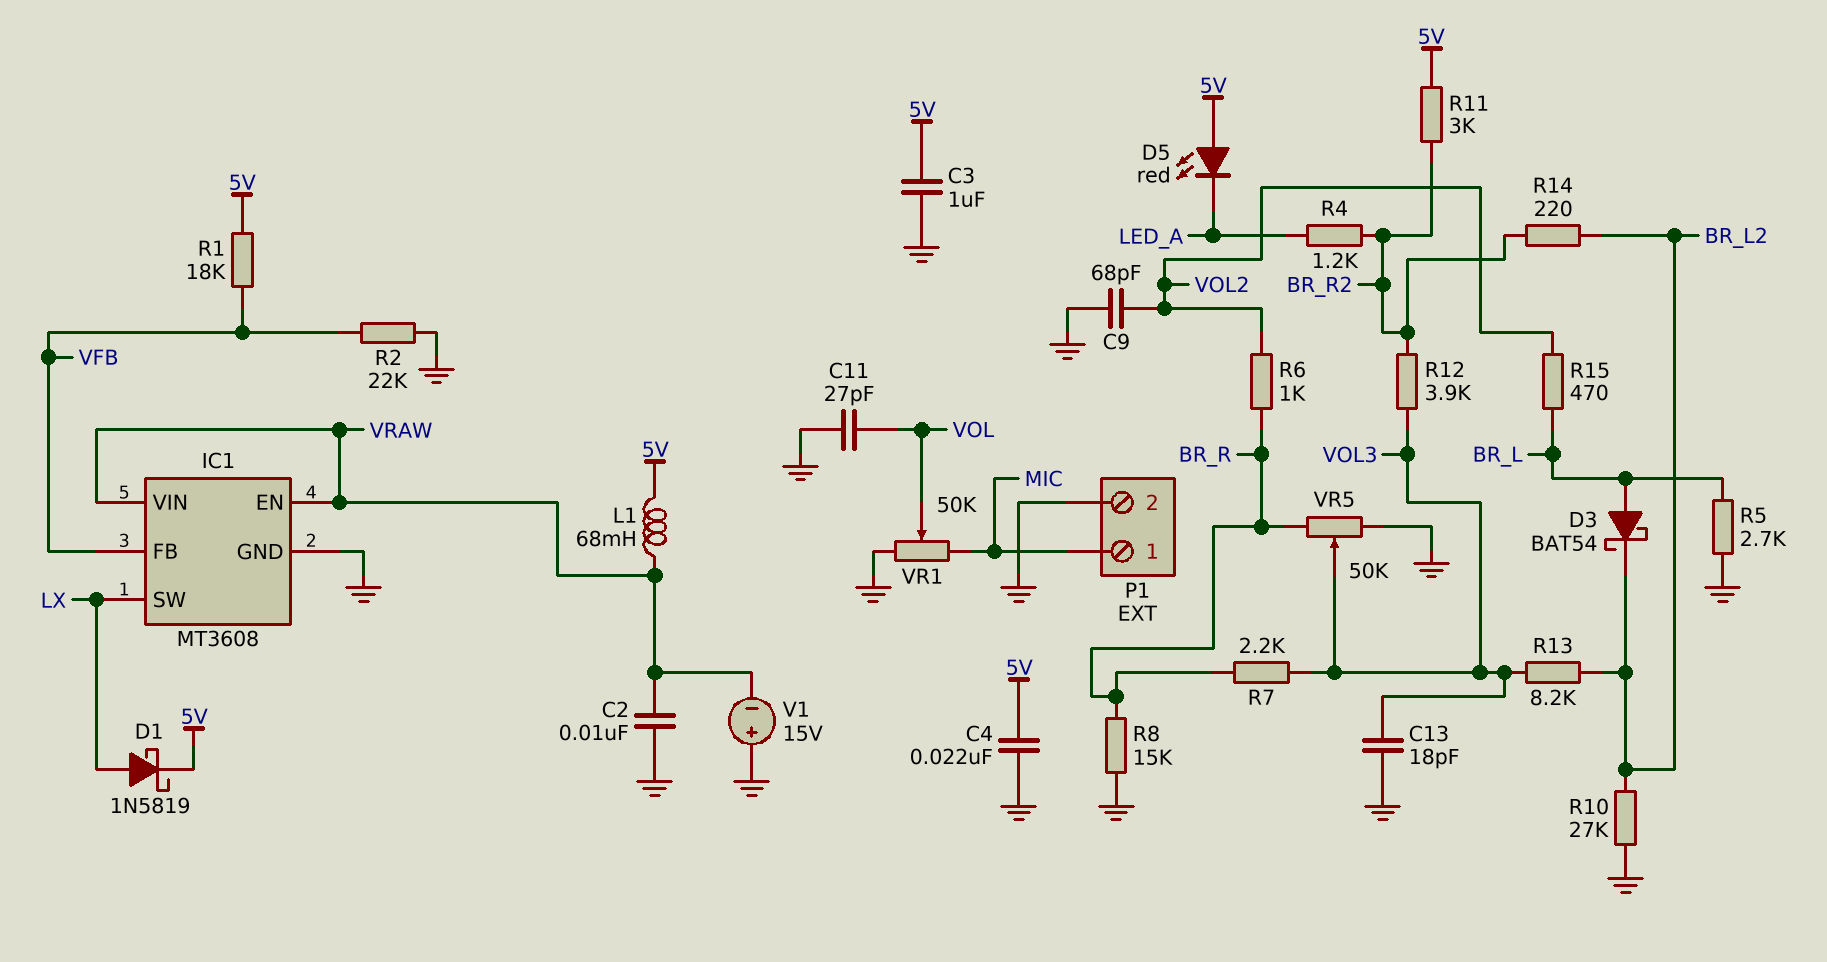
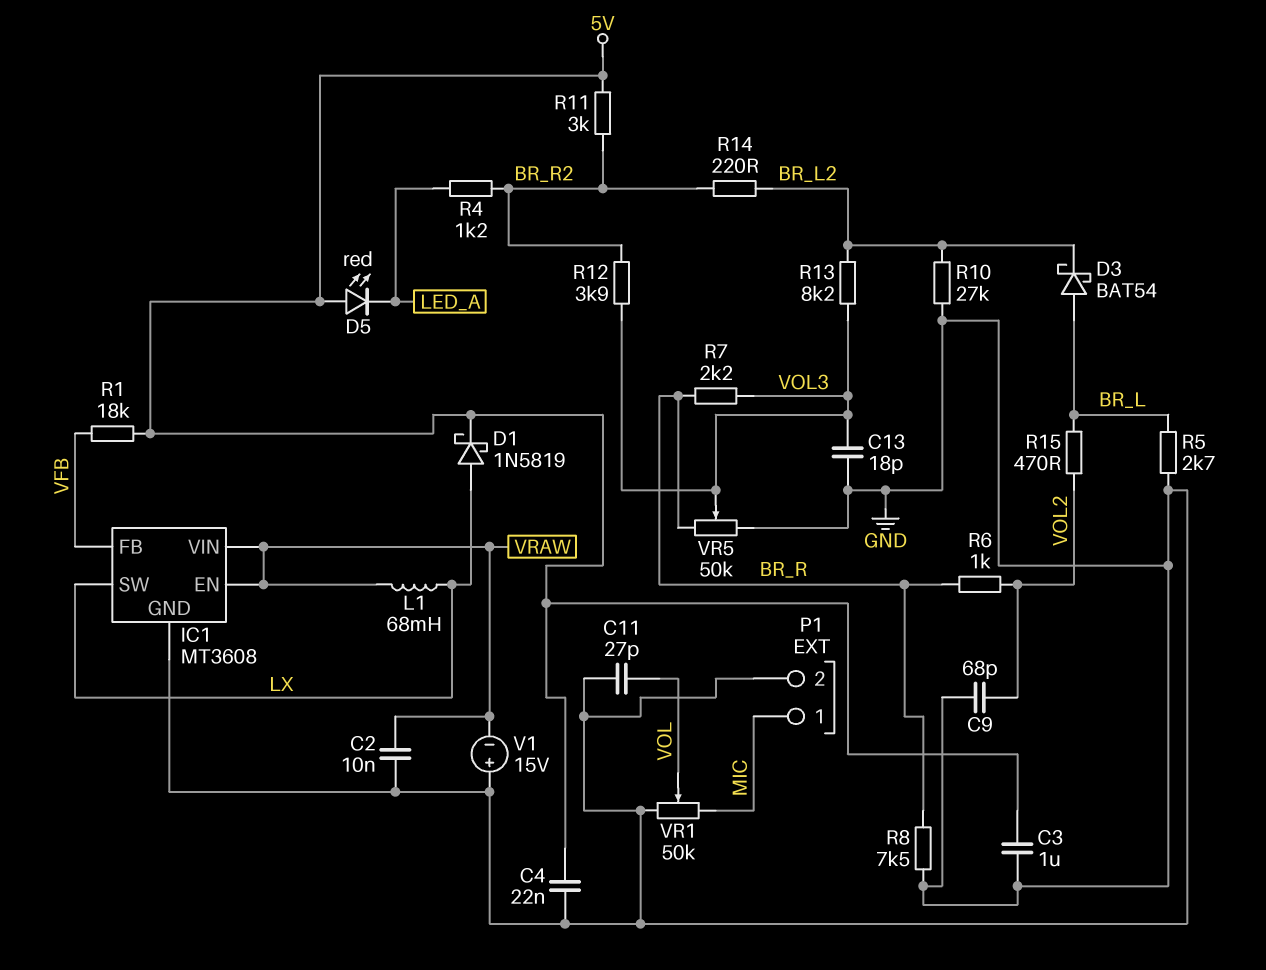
L1: 68mH (5V, VRAW) -> 68mH (LX, VRAW)
R2: 22k (GND, VFB) -> none
R8: 15k (BR_R, GND) -> 7.5k (BR_R, GND)

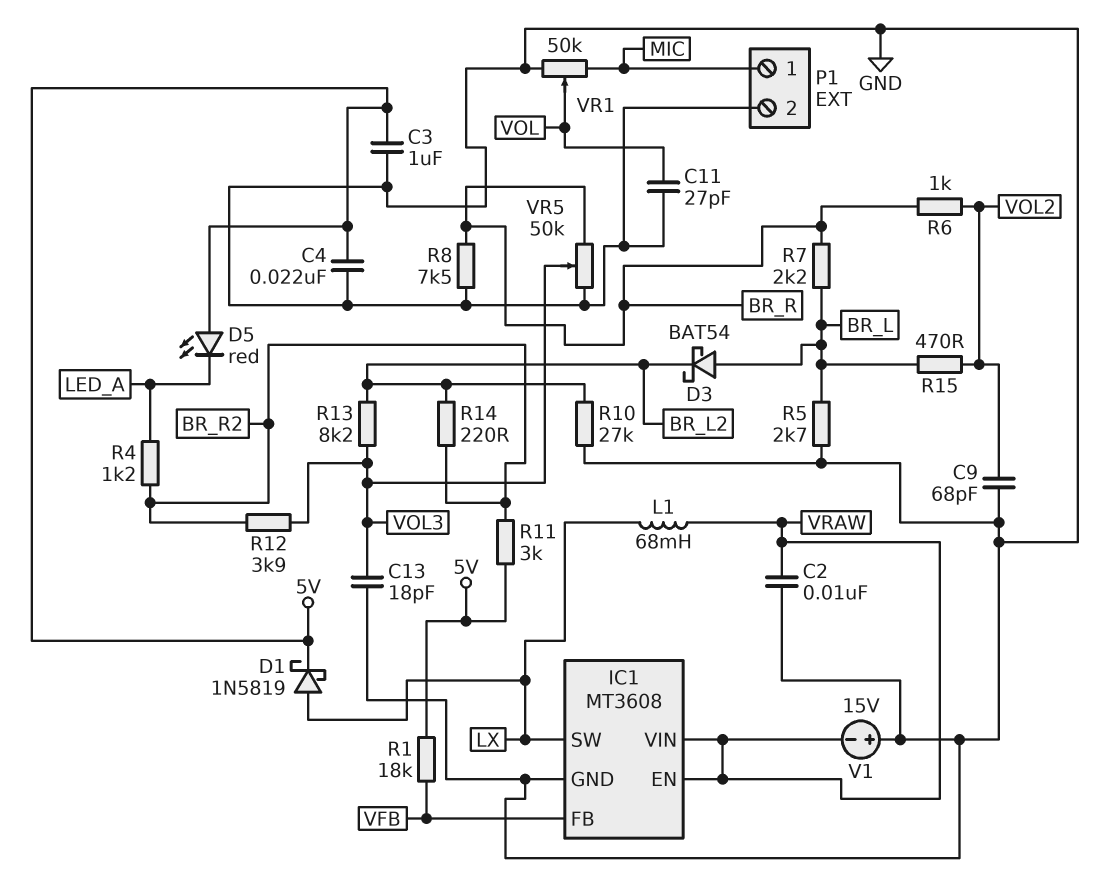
R7: 2.2k (BR_R, VOL3) -> 2.2k (BR_L, BR_R)

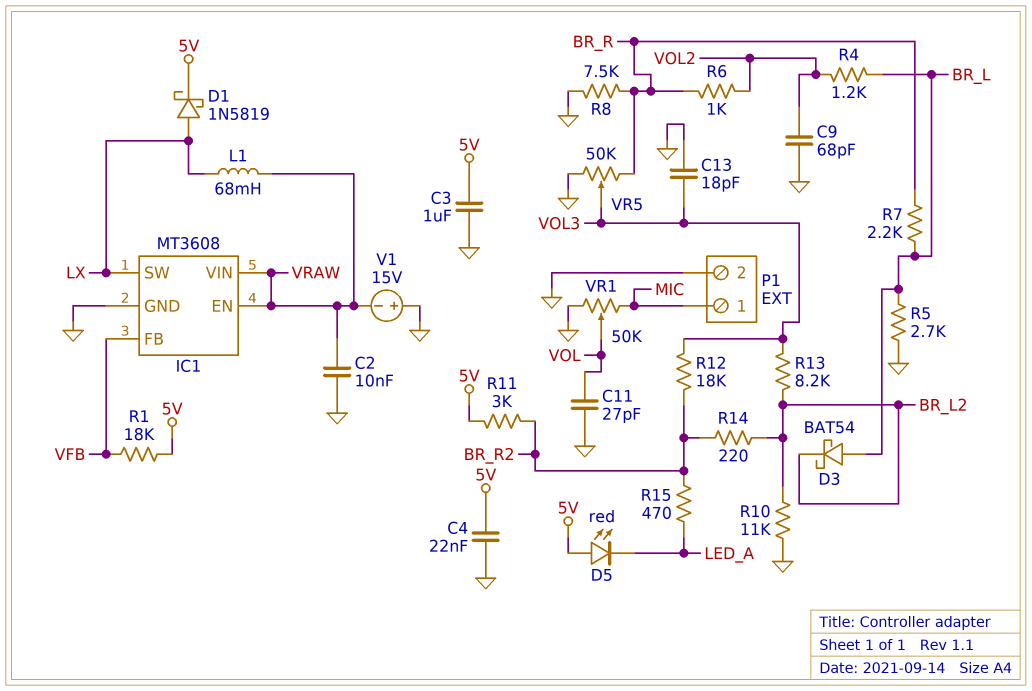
R4: 1.2k (BR_R2, LED_A) -> 1.2k (BR_L, VOL2)
R10: 27k (BR_L2, GND) -> 11k (BR_L2, GND)
R12: 3.9k (BR_R2, VOL3) -> 18k (BR_R2, VOL3)
R15: 470 (BR_L, VOL2) -> 470 (BR_R2, LED_A)

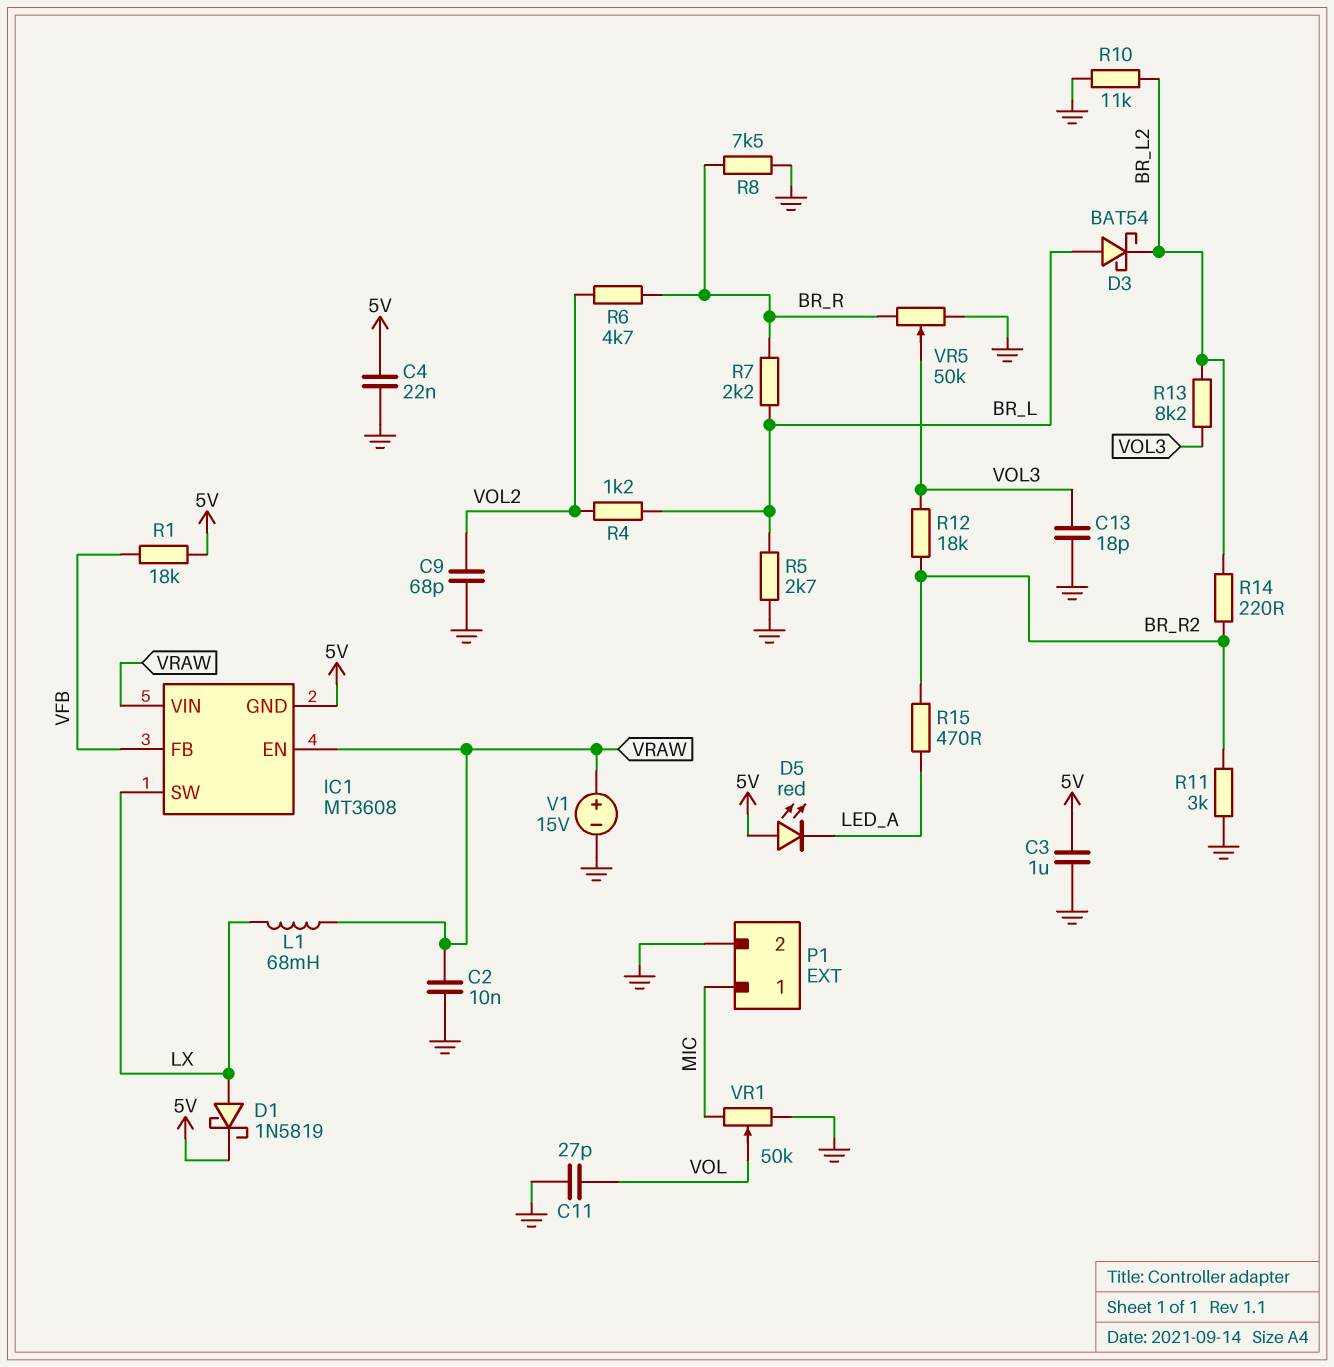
IC1 pin GND: GND -> 5V
R6: 1k (BR_R, VOL2) -> 4.7k (BR_R, VOL2)
R11: 3k (5V, BR_R2) -> 3k (BR_R2, GND)
V1: 15V (plus GND, minus VRAW) -> 15V (plus VRAW, minus GND)

